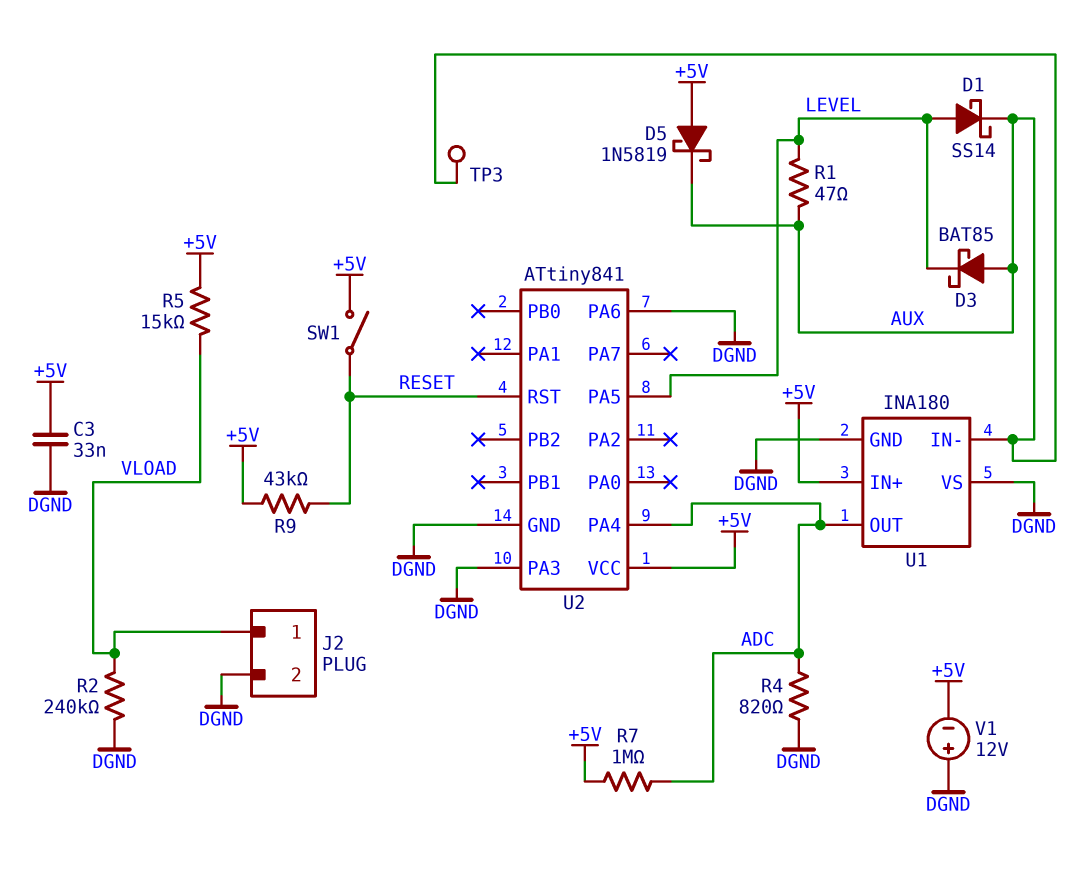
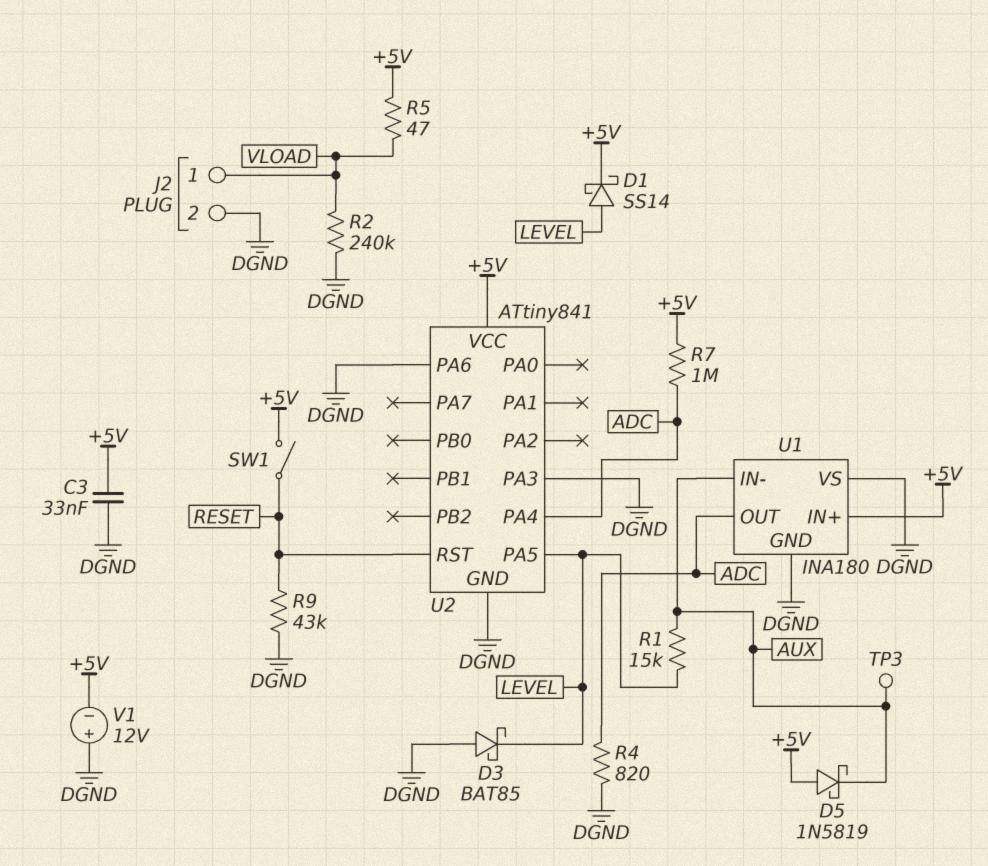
D1: schottky SS14 (A LEVEL, K AUX) -> schottky SS14 (A LEVEL, K +5V)
D3: schottky BAT85 (A AUX, K LEVEL) -> schottky BAT85 (A DGND, K LEVEL)
R1: 47 (AUX, LEVEL) -> 15k (AUX, LEVEL)
R5: 15k (+5V, VLOAD) -> 47 (+5V, VLOAD)
R9: 43k (+5V, RESET) -> 43k (DGND, RESET)

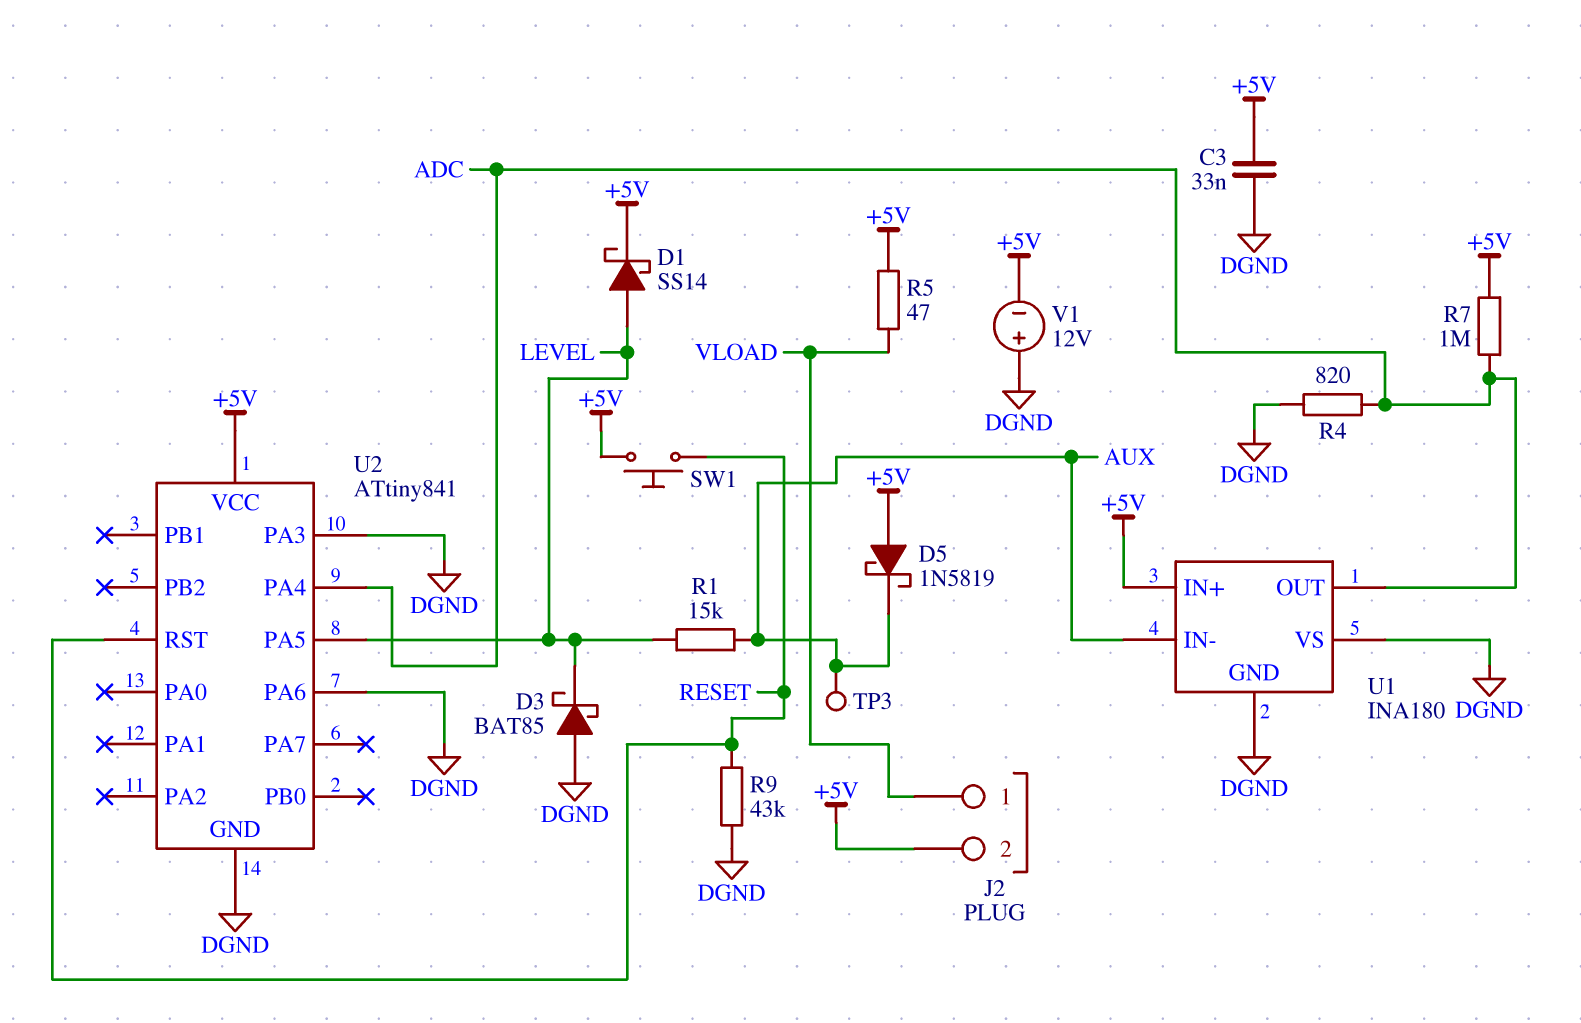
J2 pin 2: DGND -> +5V
R2: 240k (DGND, VLOAD) -> none
SW1: switch (+5V, RESET) -> button (+5V, RESET)

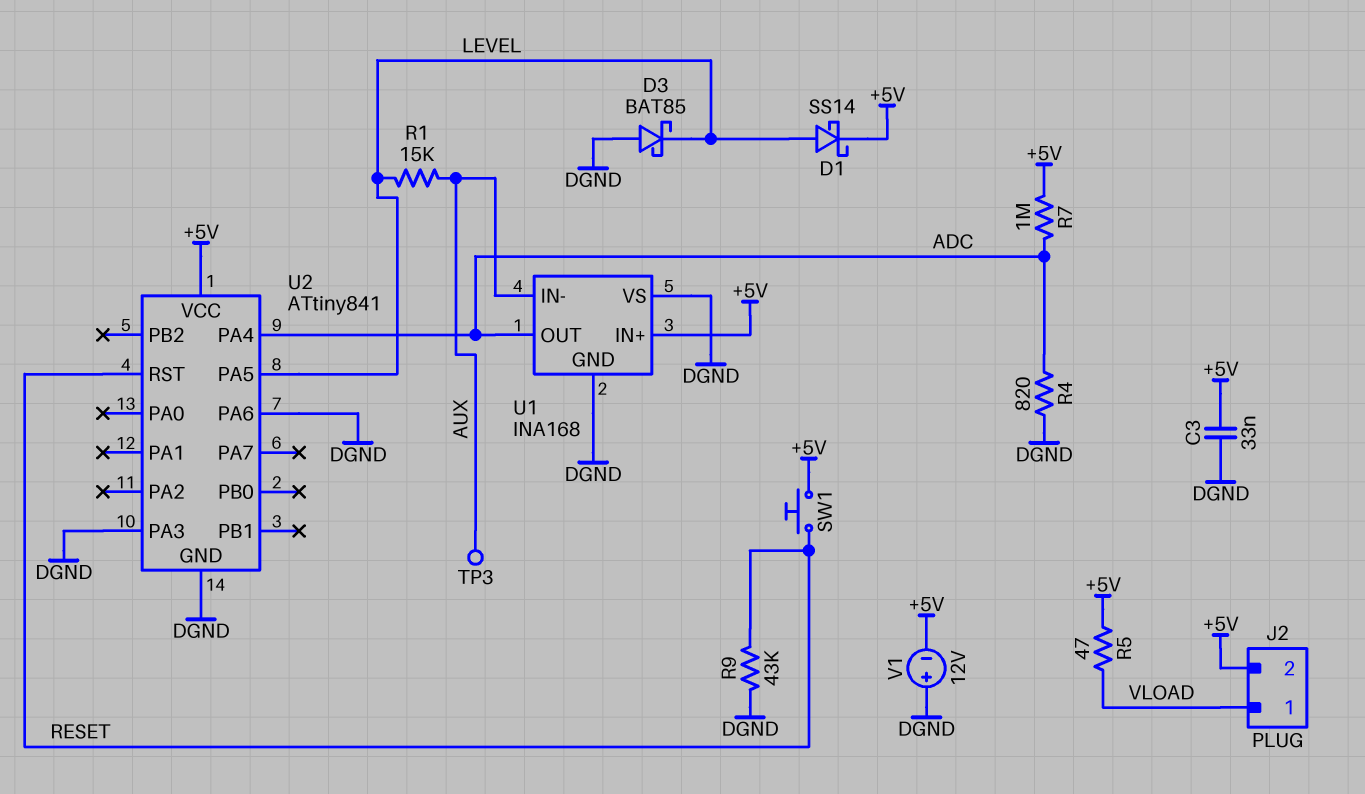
D5: schottky 1N5819 (A +5V, K AUX) -> none
U1: INA180 -> INA168

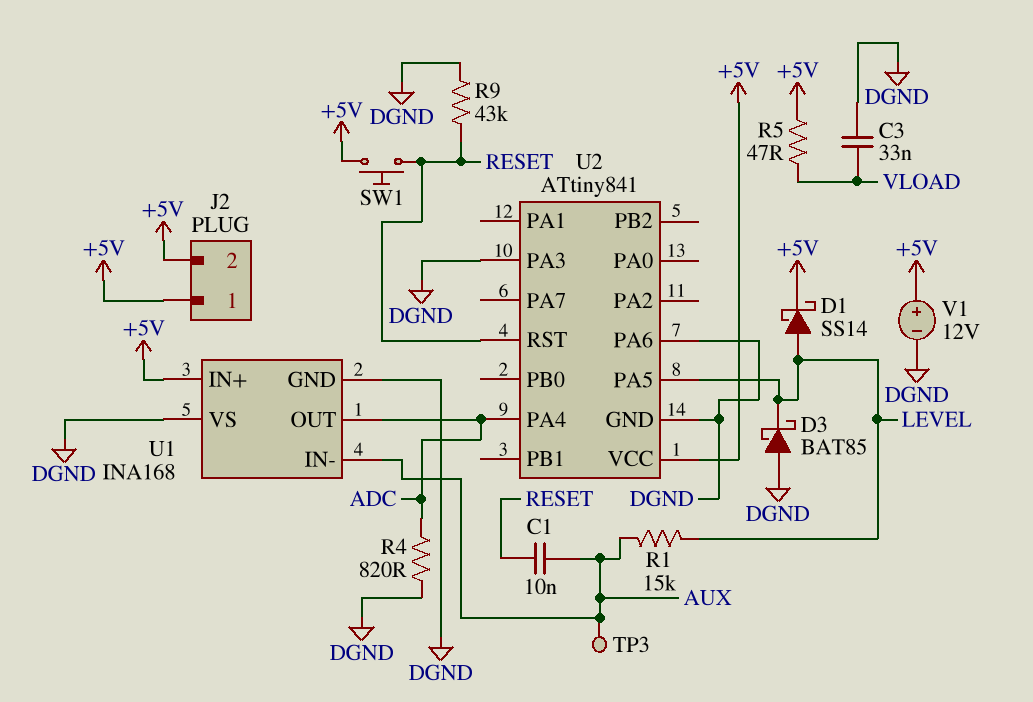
C1: none -> 10nF (AUX, RESET)
C3: 33nF (+5V, DGND) -> 33nF (DGND, VLOAD)
J2 pin 1: VLOAD -> +5V
R7: 1M (+5V, ADC) -> none
V1: 12V (plus DGND, minus +5V) -> 12V (plus +5V, minus DGND)

